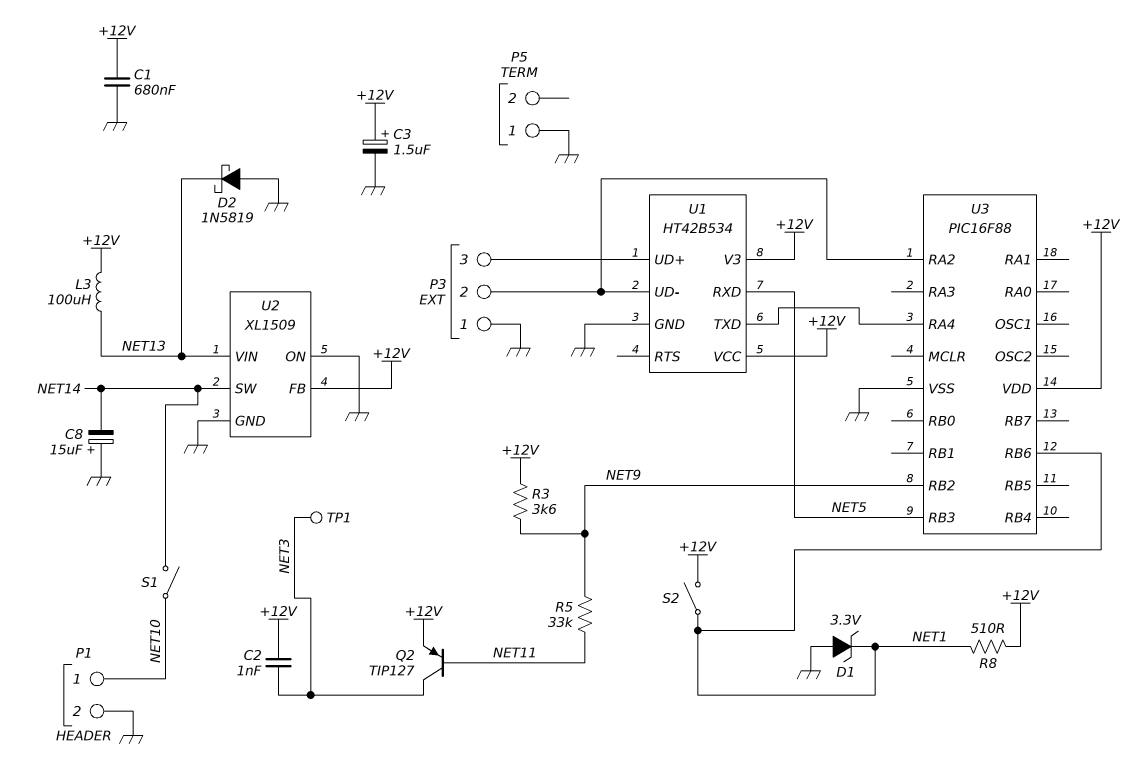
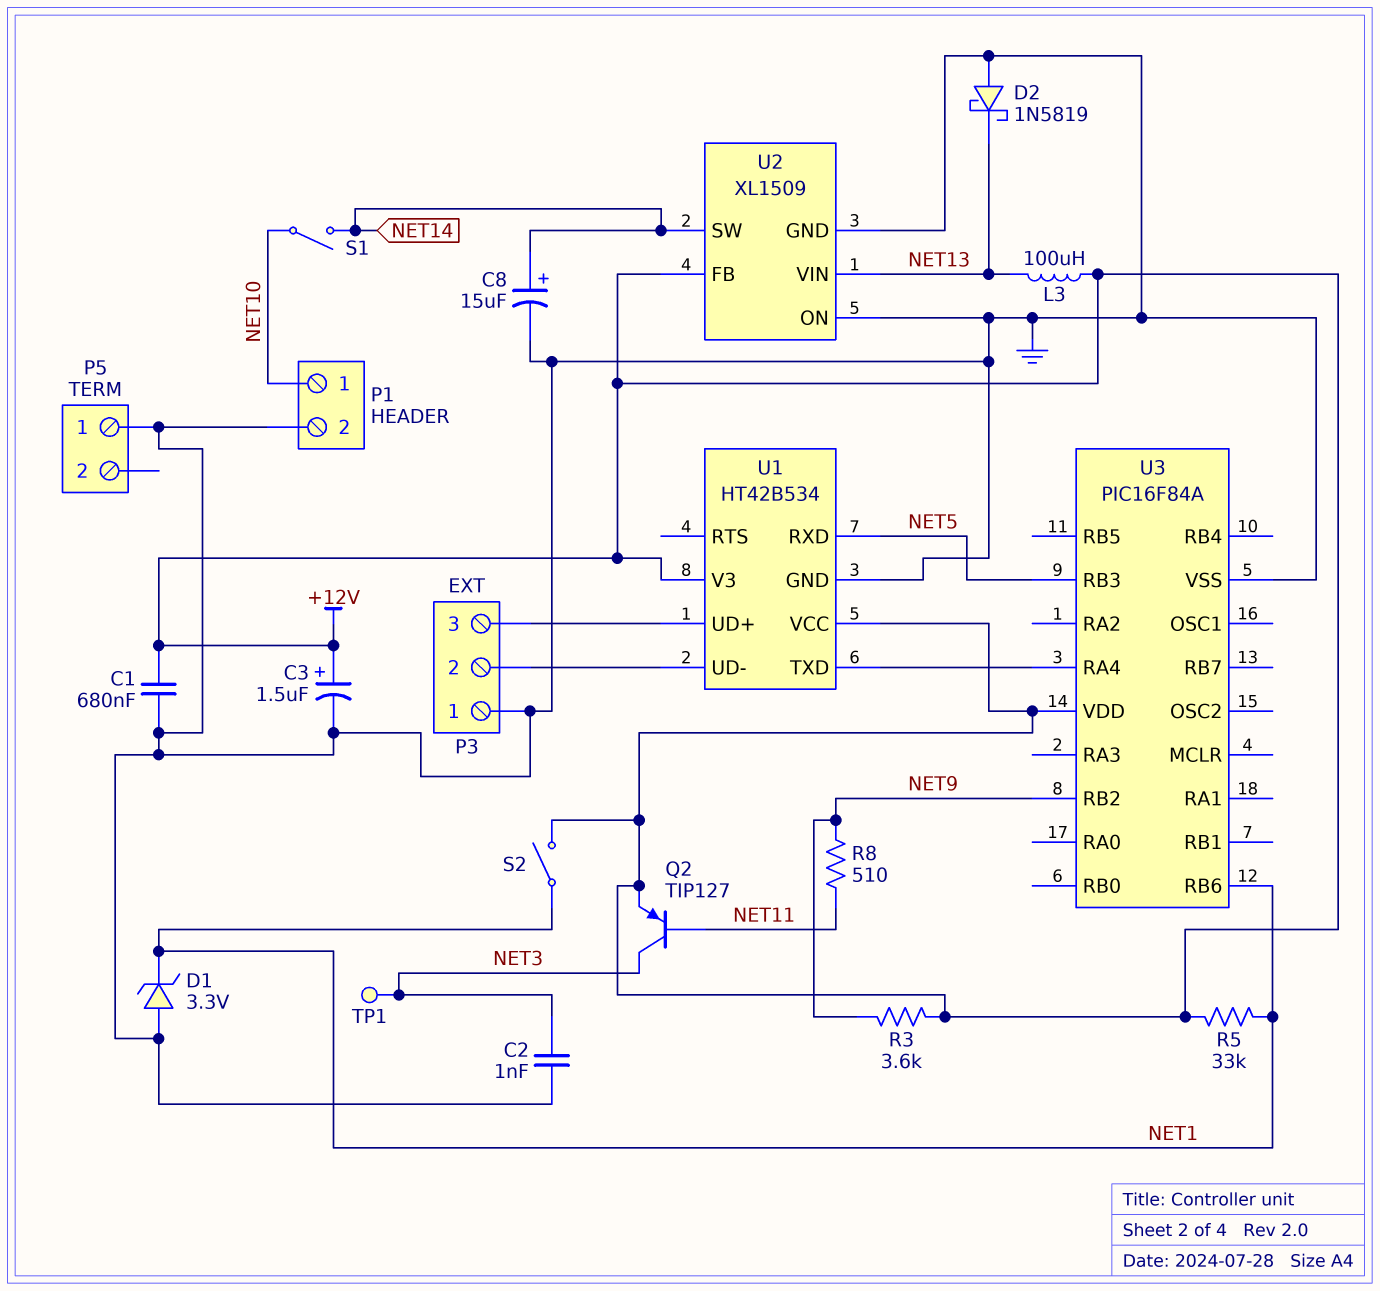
C2: 1nF (+12V, NET3) -> 1nF (GND, NET3)
C8: 15uF (plus GND, minus NET14) -> 15uF (plus NET14, minus GND)
R5: 33k (NET9, NET11) -> 33k (+12V, NET1)
R8: 510 (+12V, NET1) -> 510 (NET9, NET11)
U3: PIC16F88 -> PIC16F84A
U3 pin RA2: P3/2 -> none

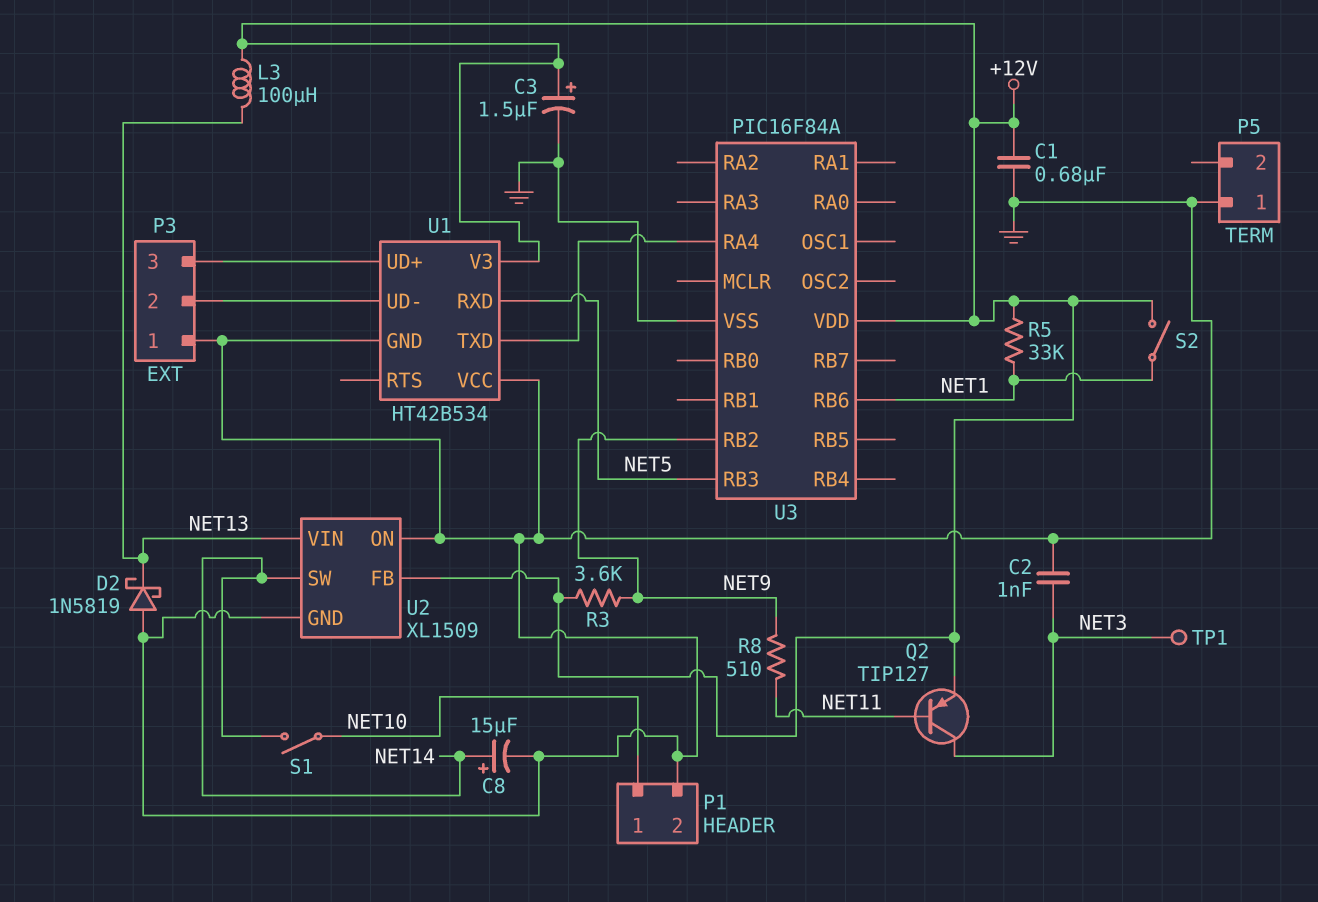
D1: zener 3.3V (A GND, K NET1) -> none
U1 pin VCC: +12V -> GND

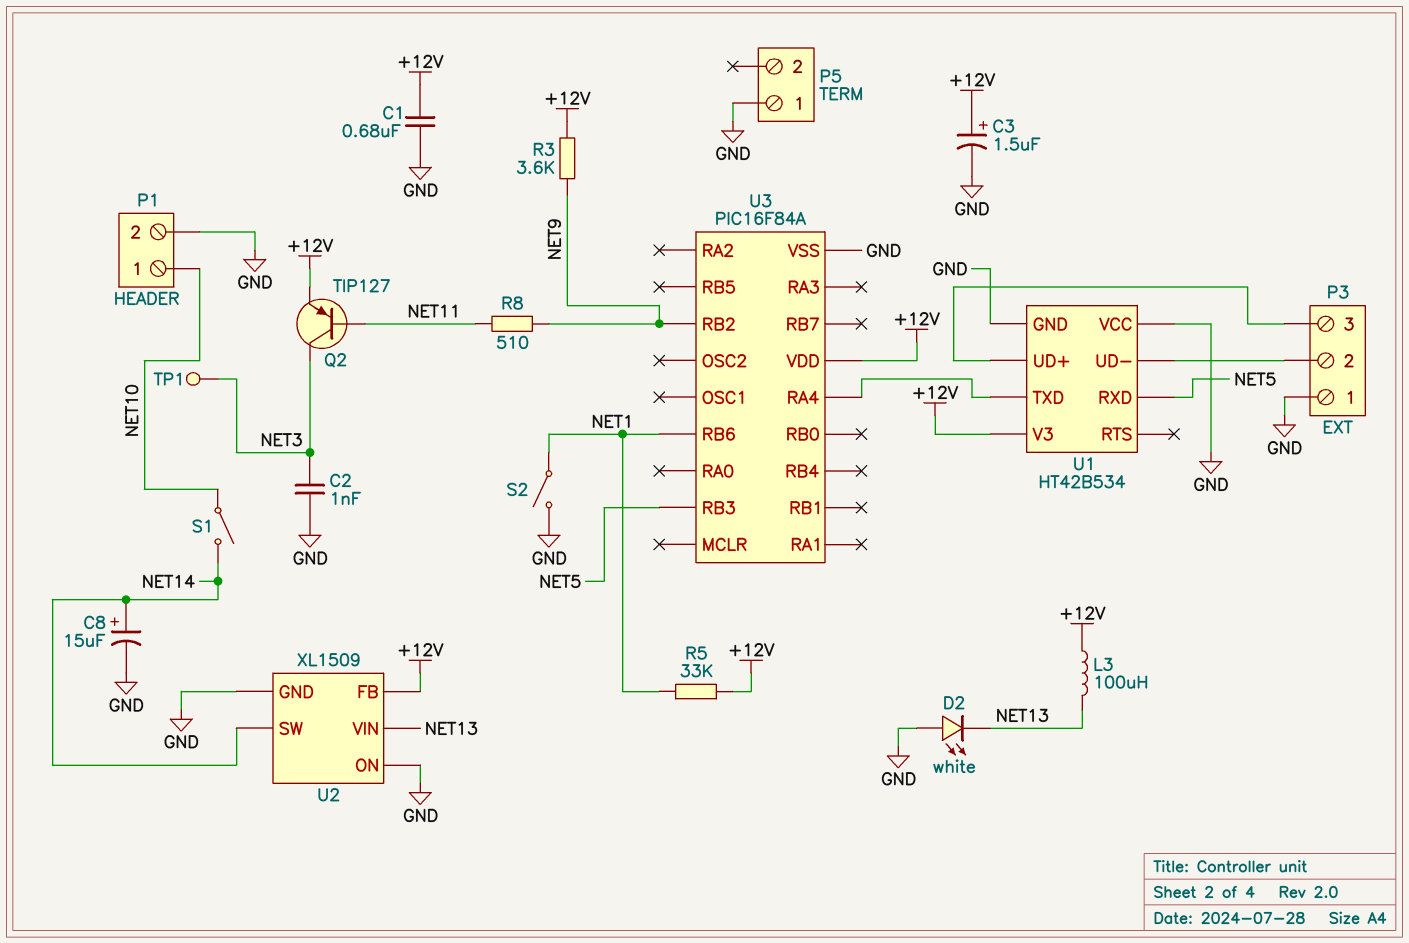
D2: schottky 1N5819 (A GND, K NET13) -> LED white (A GND, K NET13)
S2: switch (+12V, NET1) -> switch (GND, NET1)

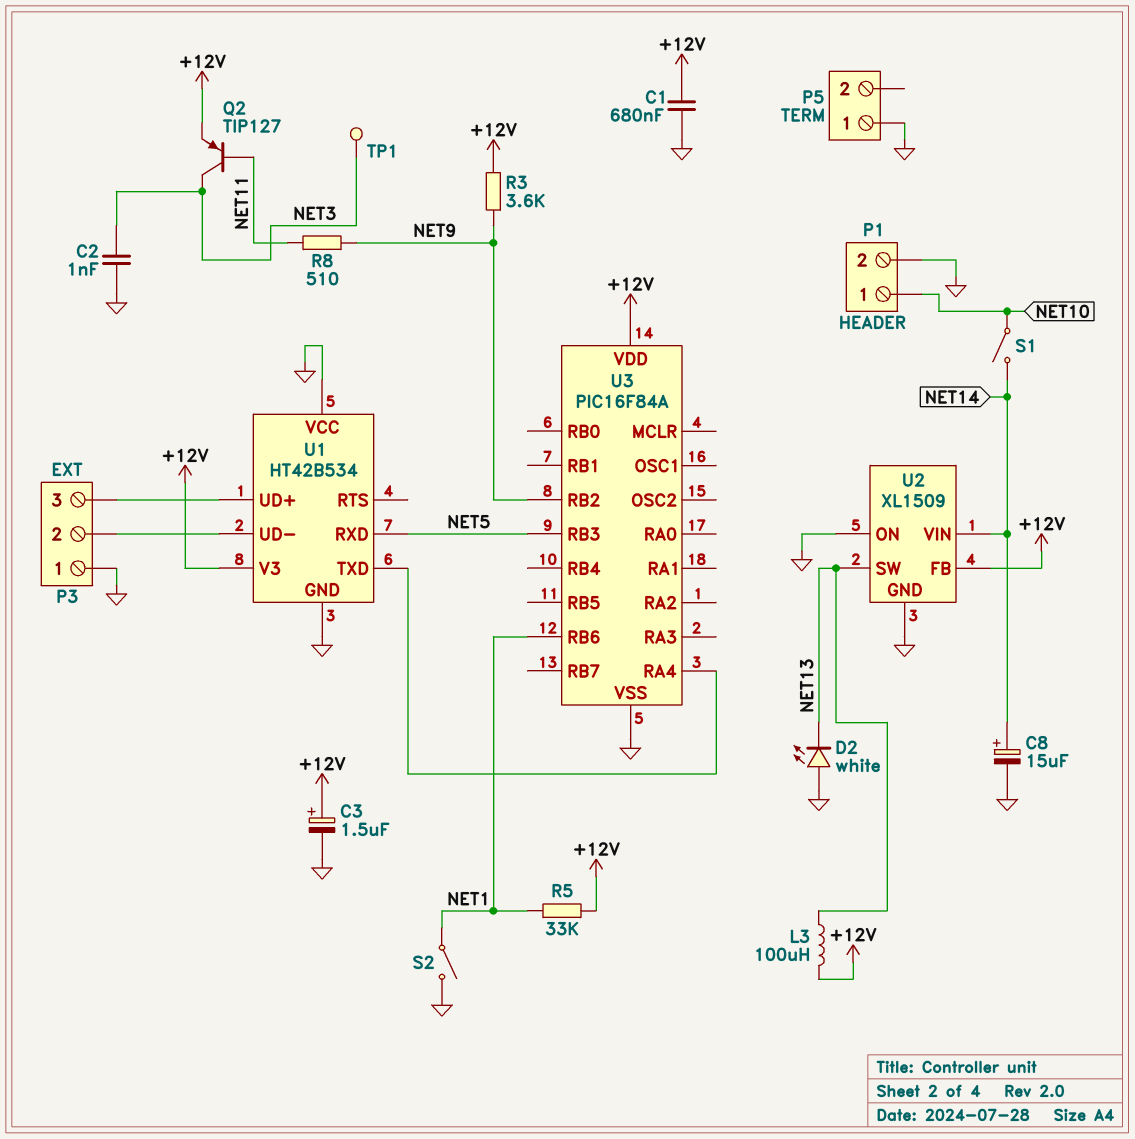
U2 pin SW: NET14 -> NET13
U2 pin VIN: NET13 -> NET14

